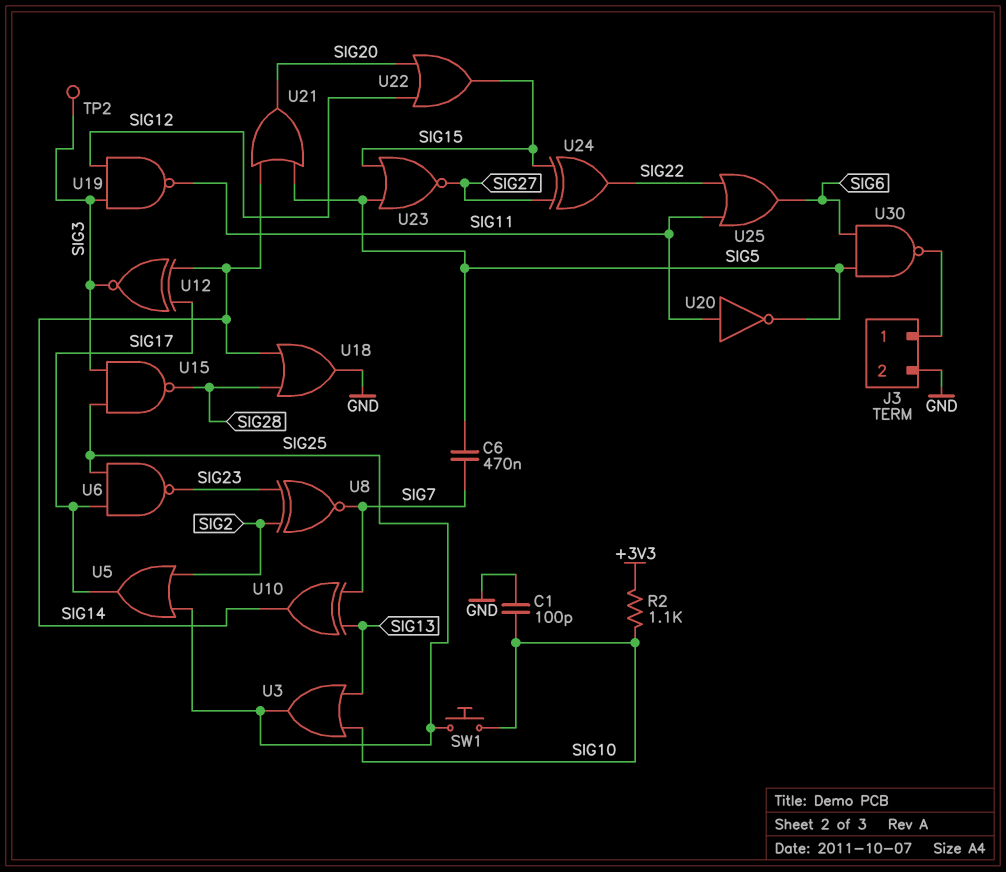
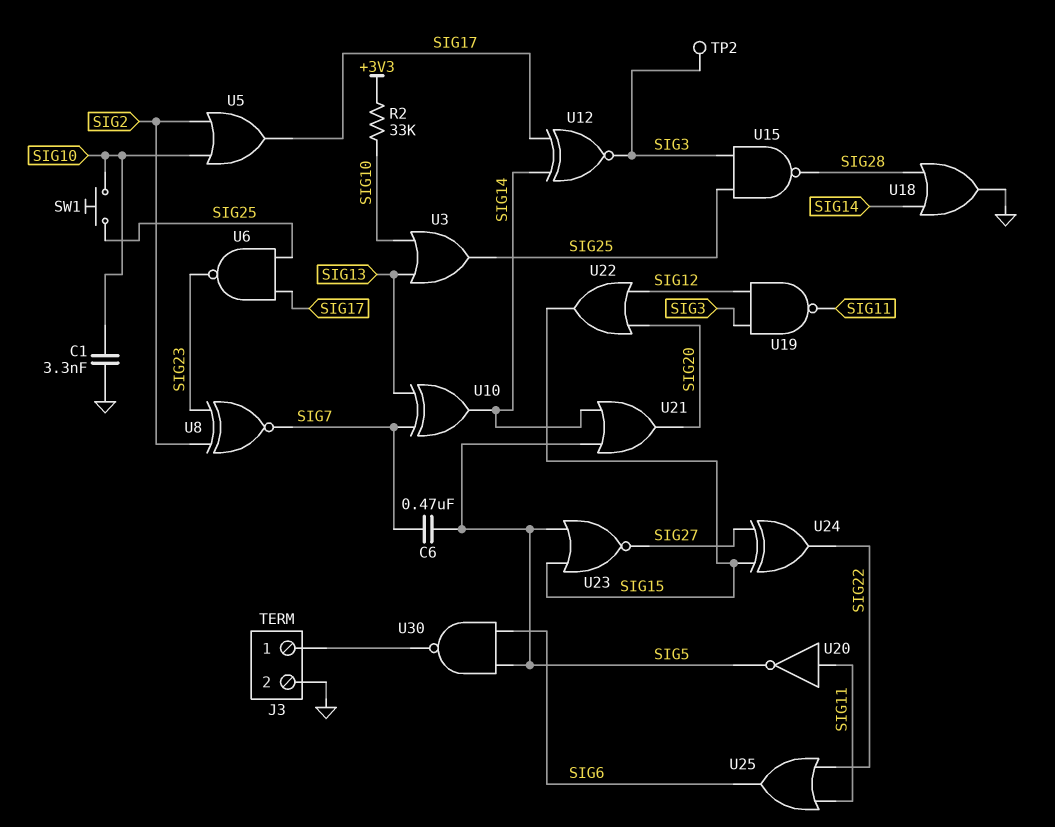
C1: 100pF (GND, SIG10) -> 3.3nF (GND, SIG10)
R2: 1.1k (+3V3, SIG10) -> 33k (+3V3, SIG10)
U5: OR (in SIG2, in SIG25, out SIG17) -> OR (in SIG2, in SIG10, out SIG17)

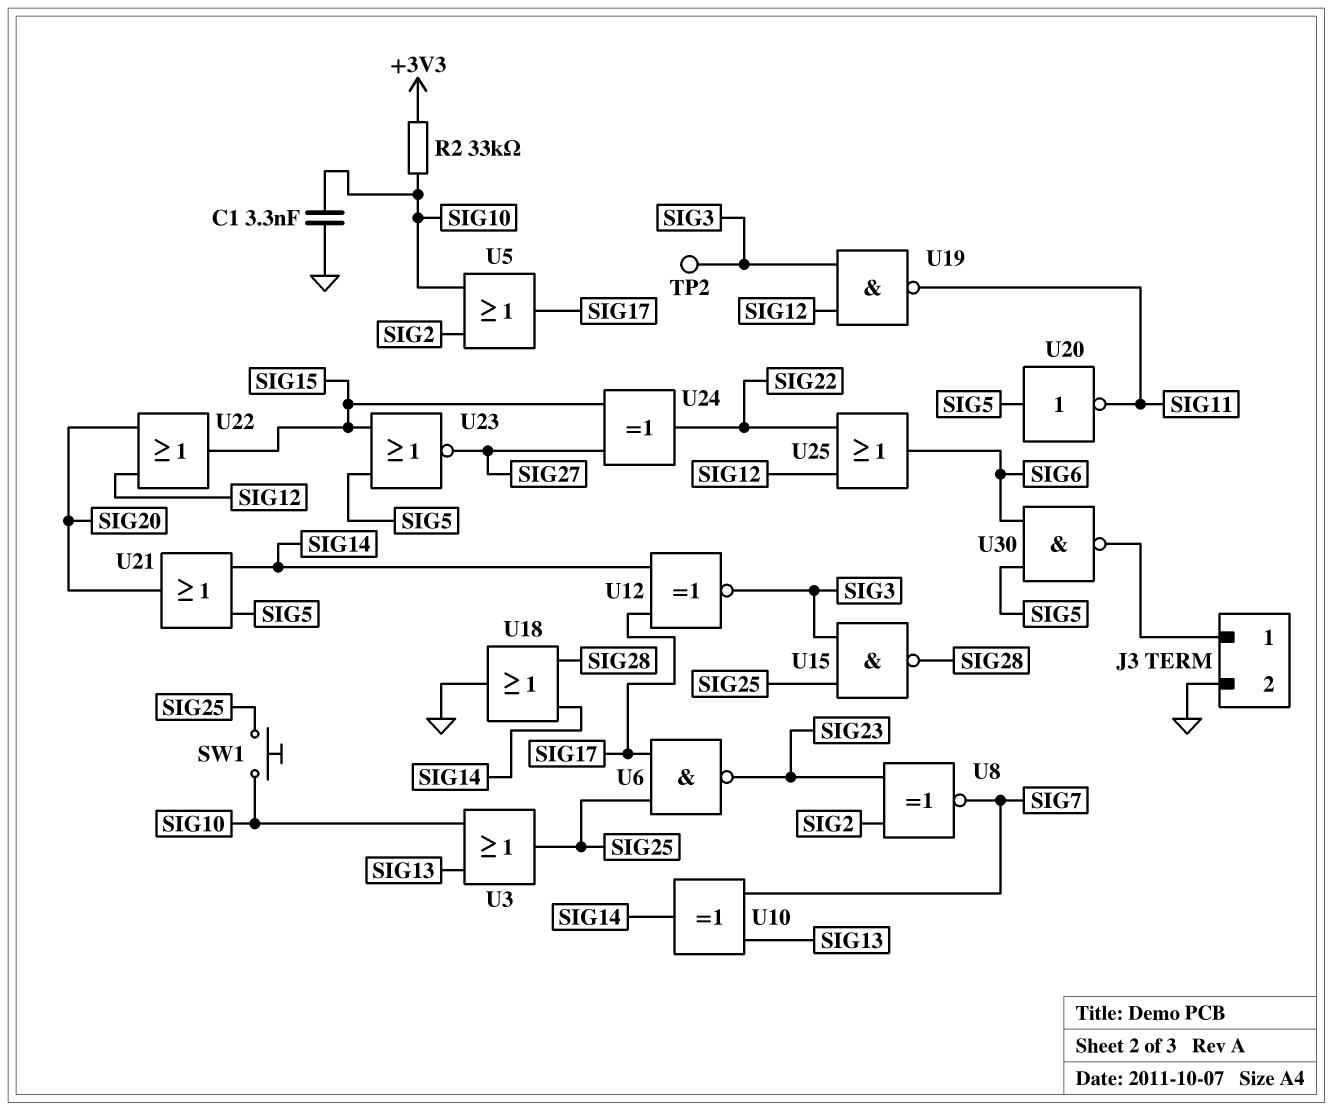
C6: 470nF (SIG5, SIG7) -> none
U20: NOT (in SIG11, out SIG5) -> NOT (in SIG5, out SIG11)
U25: OR (in SIG11, in SIG22, out SIG6) -> OR (in SIG12, in SIG22, out SIG6)

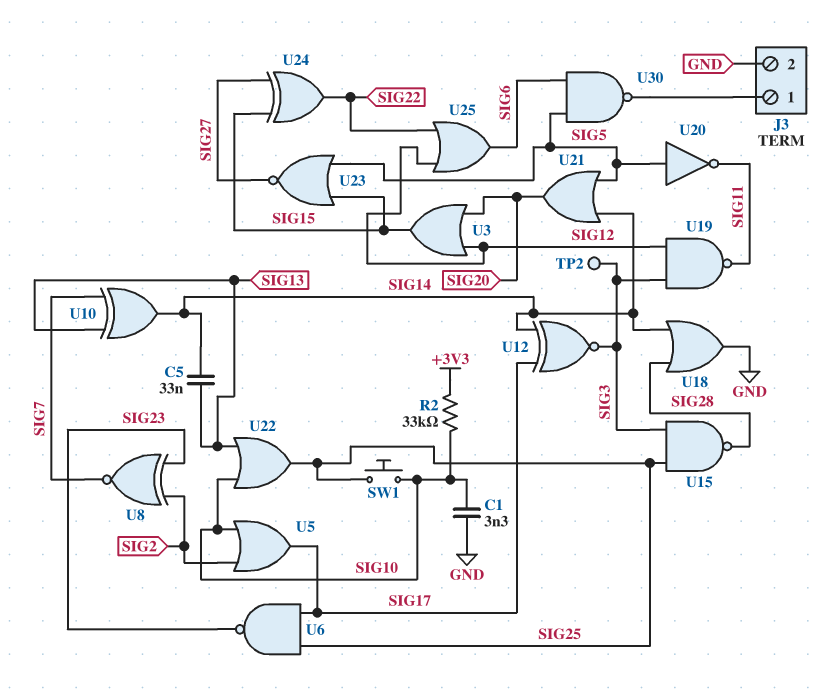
C5: none -> 33nF (SIG13, SIG14)
U3: OR (in SIG10, in SIG13, out SIG25) -> OR (in SIG12, in SIG20, out SIG15)
U22: OR (in SIG12, in SIG20, out SIG15) -> OR (in SIG10, in SIG13, out SIG25)

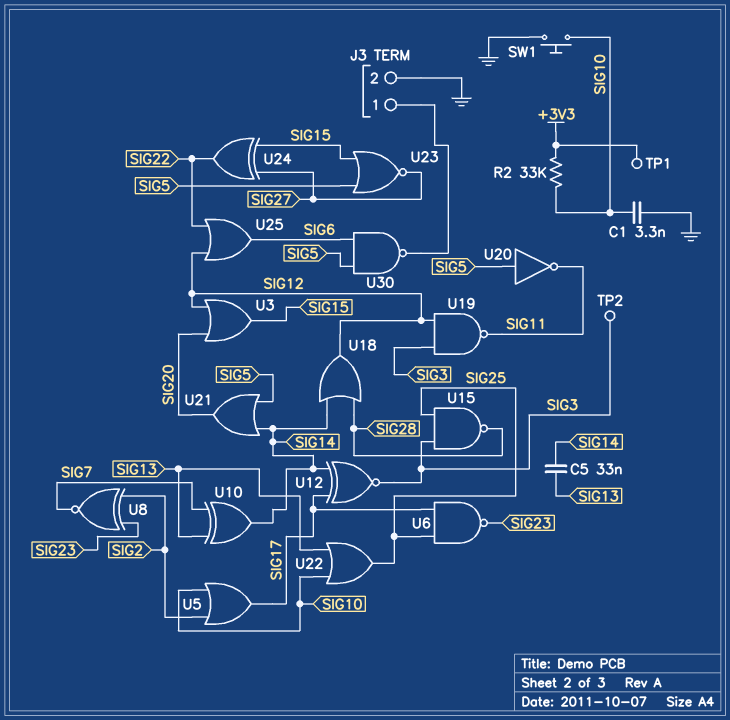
SW1: button (SIG10, SIG25) -> button (GND, SIG10)
TP1: none -> test point (+3V3)
U18: OR (in SIG14, in SIG28, out GND) -> OR (in SIG14, in SIG28, out SIG12)

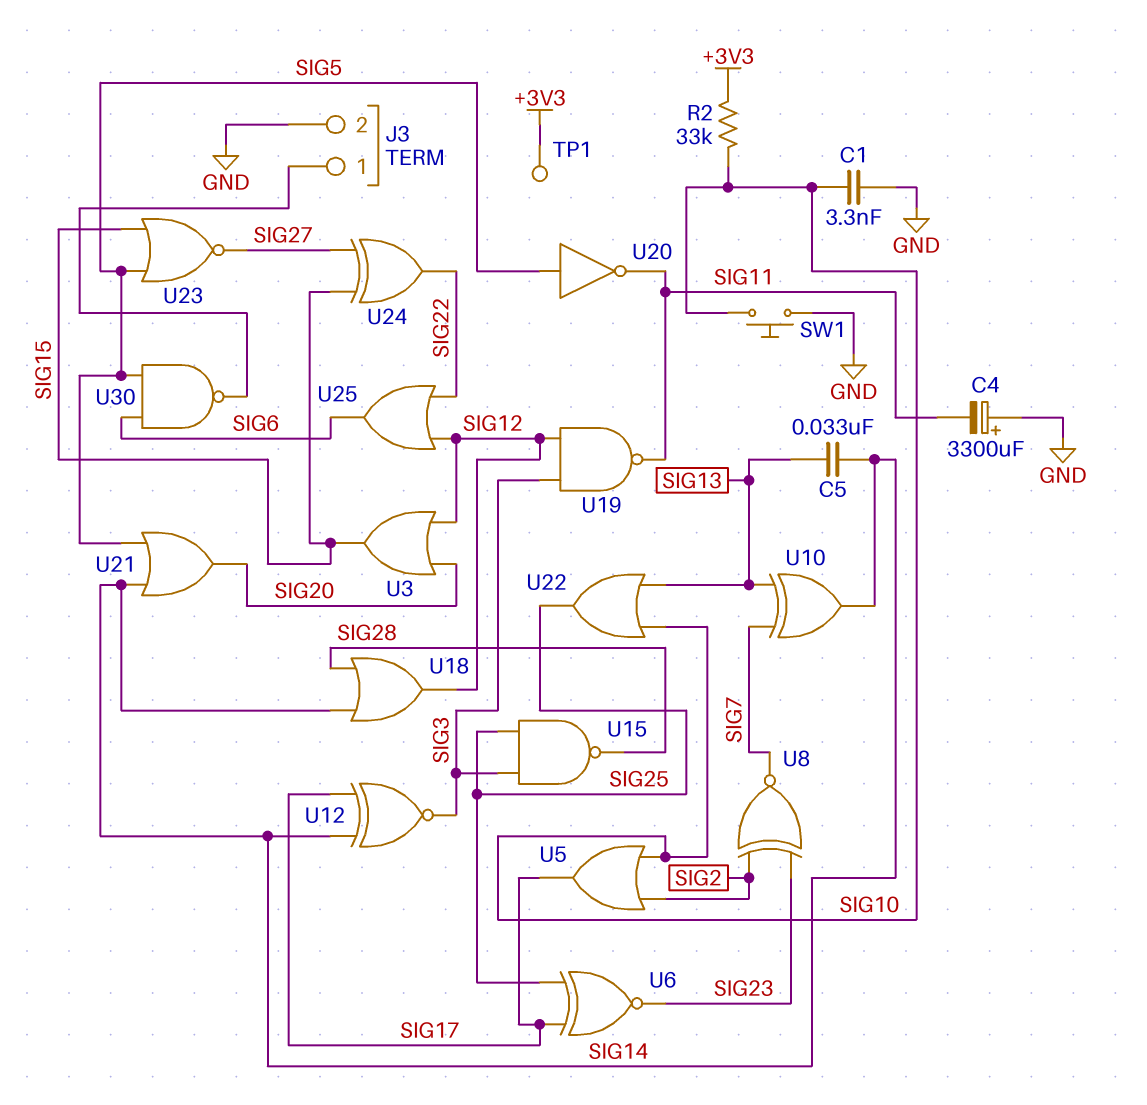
C4: none -> 3300uF (plus GND, minus SIG11)
TP2: test point (SIG3) -> none
U6: NAND (in SIG17, in SIG25, out SIG23) -> XNOR (in SIG17, in SIG25, out SIG23)

